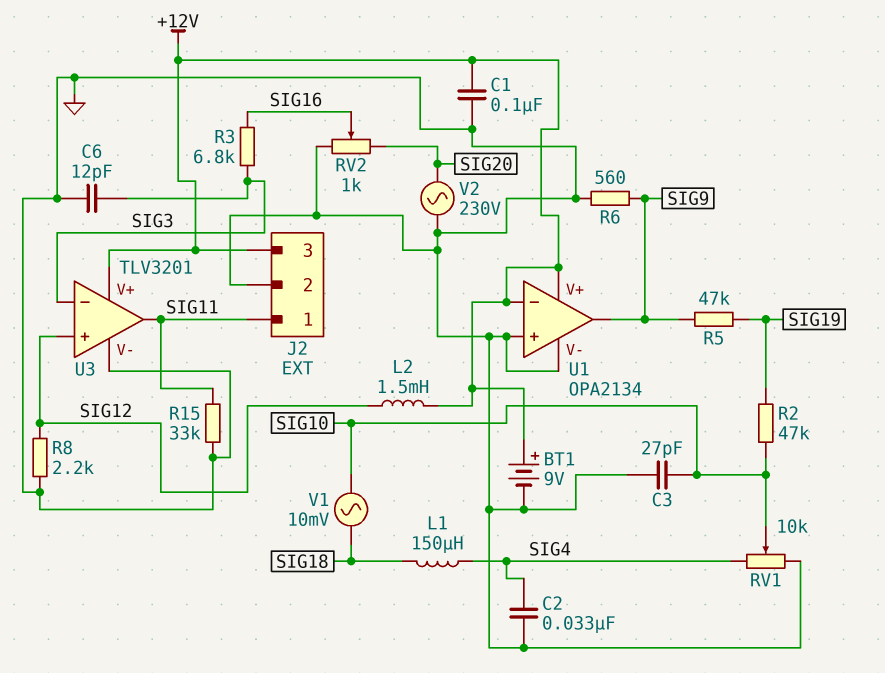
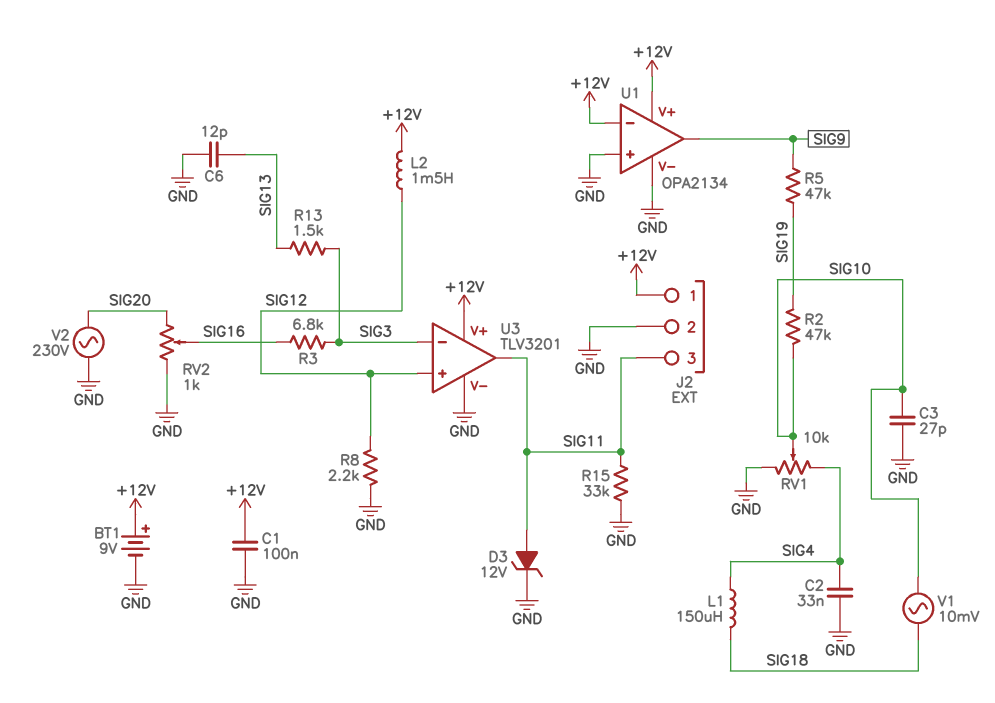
C6: 12pF (GND, SIG3) -> 12pF (GND, SIG13)
D3: none -> zener 12V (A SIG11, K GND)
J2 pin 1: SIG11 -> +12V
J2 pin 3: +12V -> SIG11
R6: 560 (GND, SIG9) -> none
R13: none -> 1.5k (SIG3, SIG13)

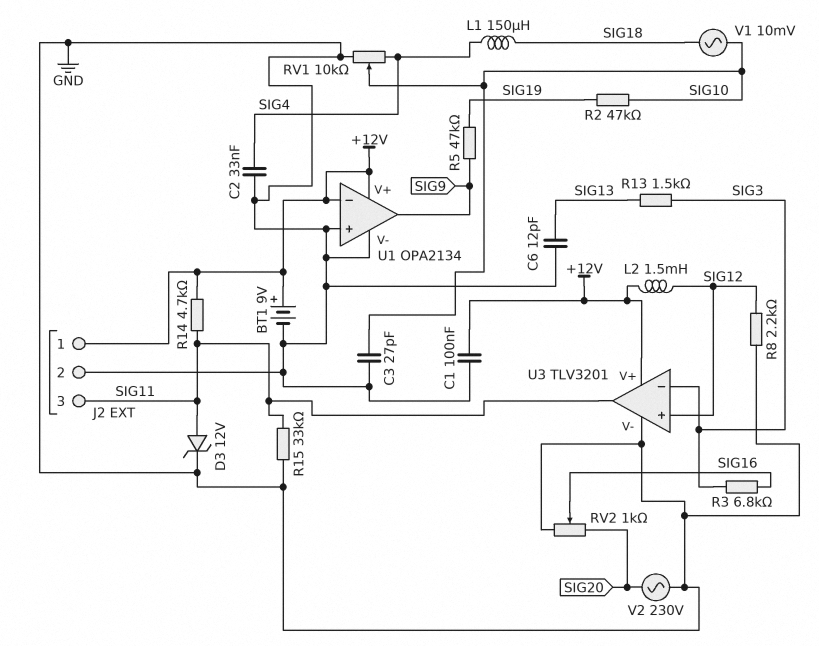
R14: none -> 4.7k (+12V, SIG11)

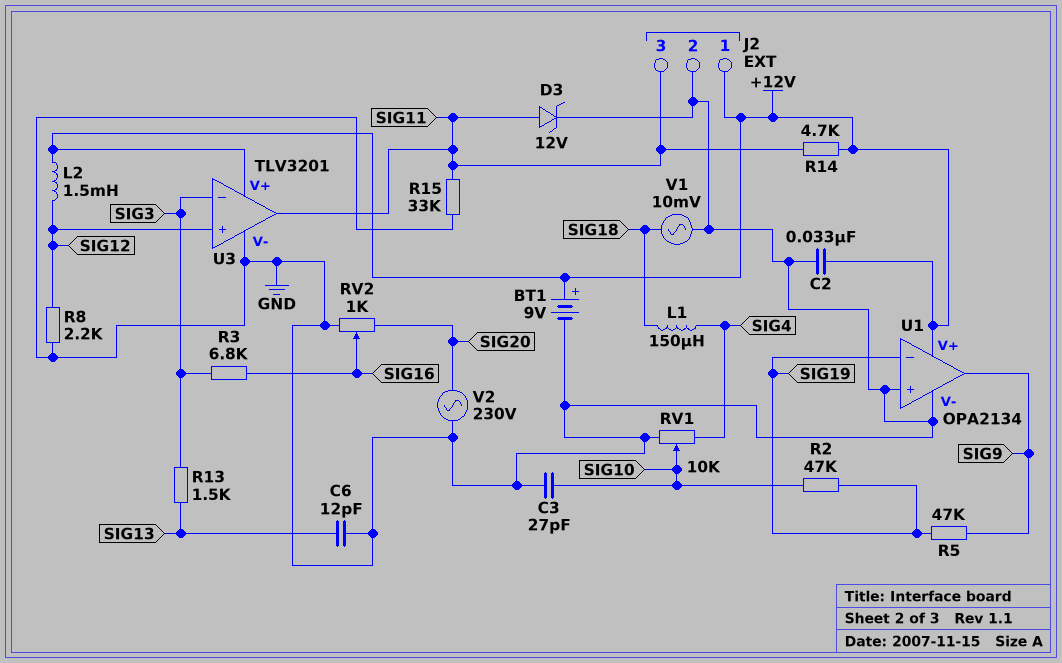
C1: 100nF (+12V, GND) -> none
C2: 33nF (GND, SIG4) -> 33nF (+12V, GND)
U1 pin in-: +12V -> SIG19
V1: AC 10mV (SIG10, SIG18) -> AC 10mV (GND, SIG18)

